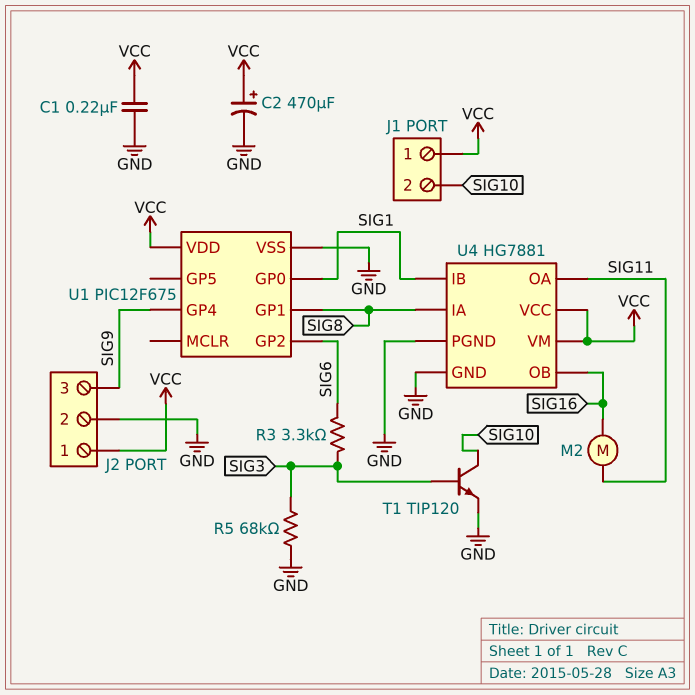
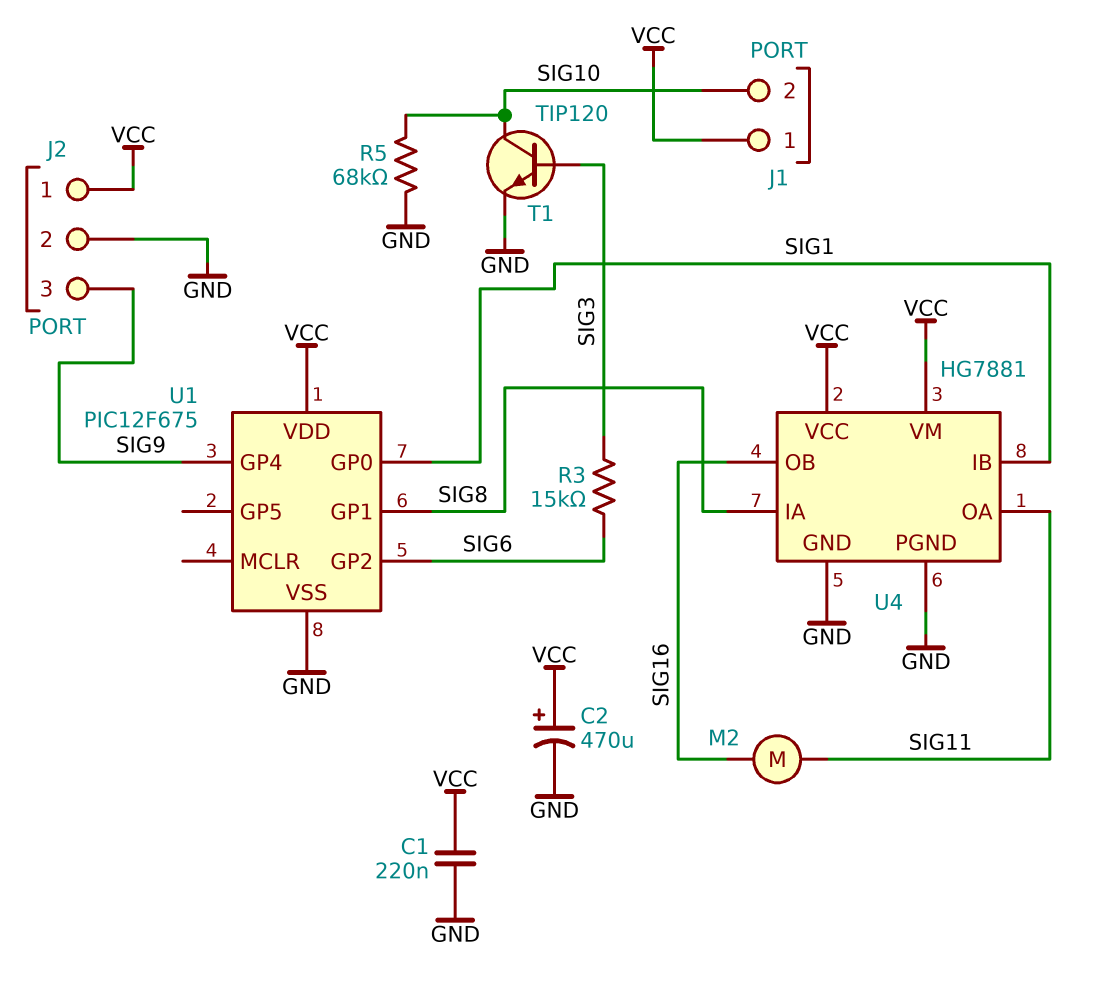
R3: 3.3k (SIG3, SIG6) -> 15k (SIG3, SIG6)
R5: 68k (GND, SIG3) -> 68k (GND, SIG10)

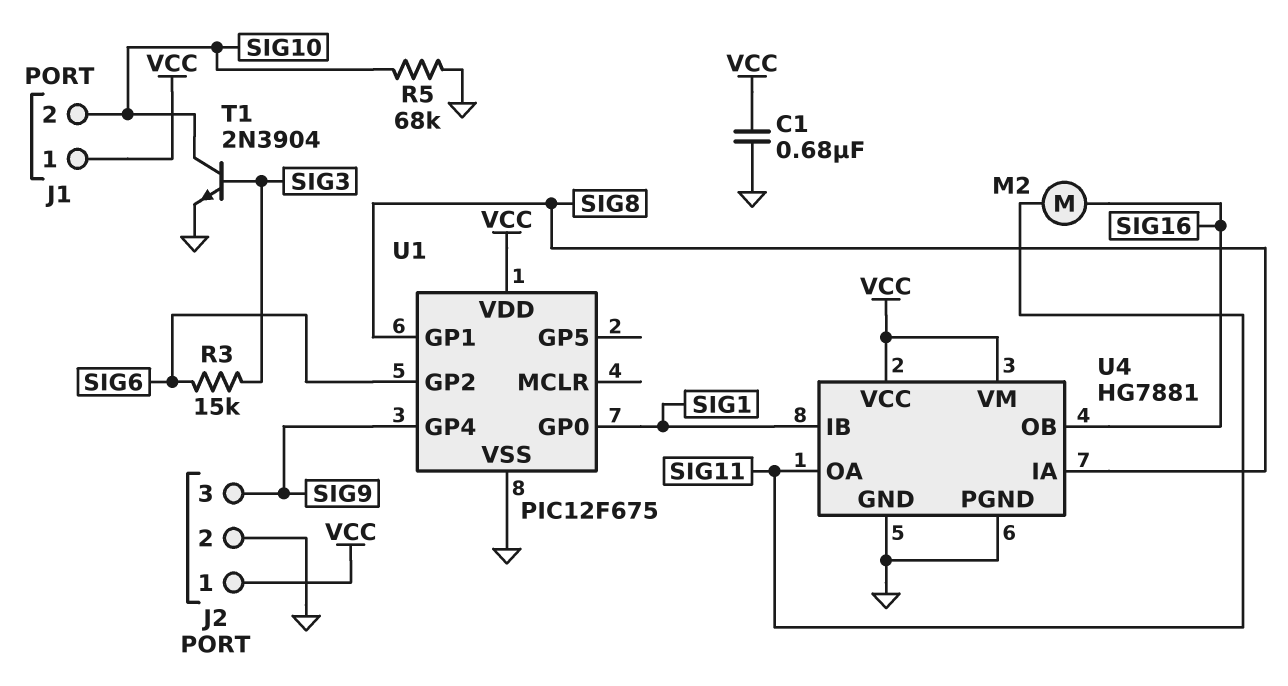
C1: 220nF (GND, VCC) -> 680nF (GND, VCC)
C2: 470uF (plus VCC, minus GND) -> none
T1: NPN TIP120 (B SIG3, C SIG10, E GND) -> NPN 2N3904 (B SIG3, C SIG10, E GND)

